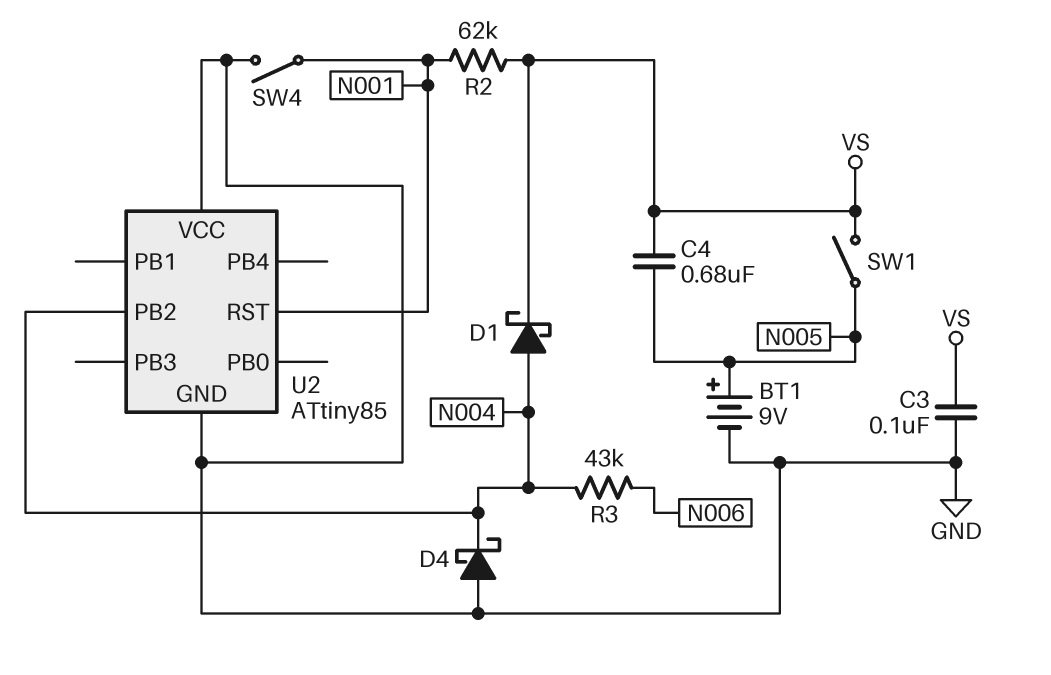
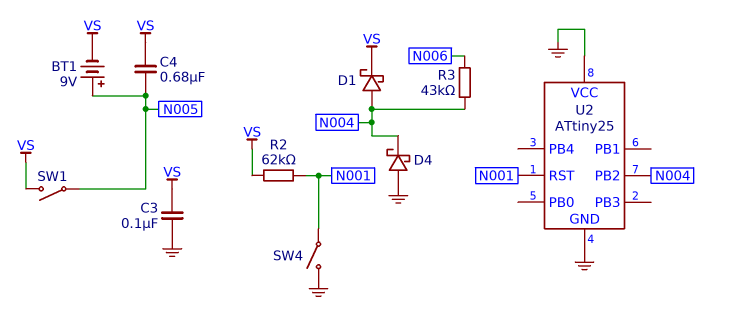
BT1: 9V (plus N005, minus GND) -> 9V (plus N005, minus VS)
U2: ATtiny85 -> ATtiny25

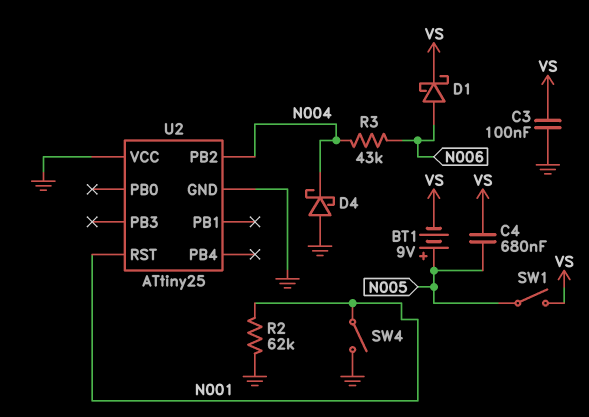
D1: schottky (A N004, K VS) -> schottky (A N006, K VS)
R2: 62k (N001, VS) -> 62k (GND, N001)

